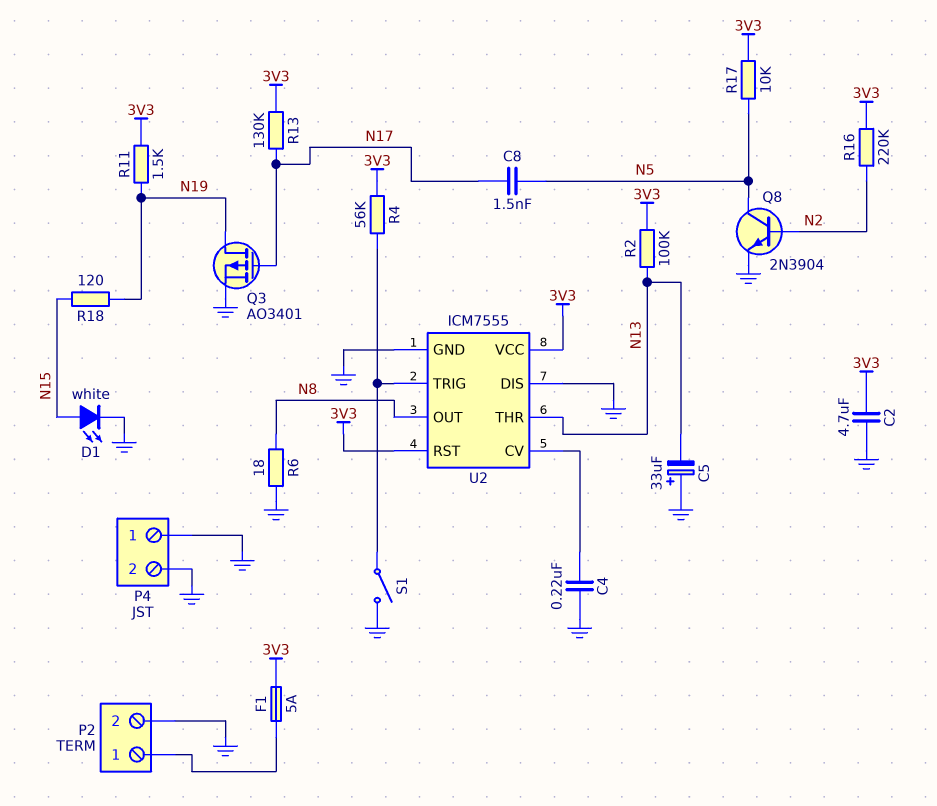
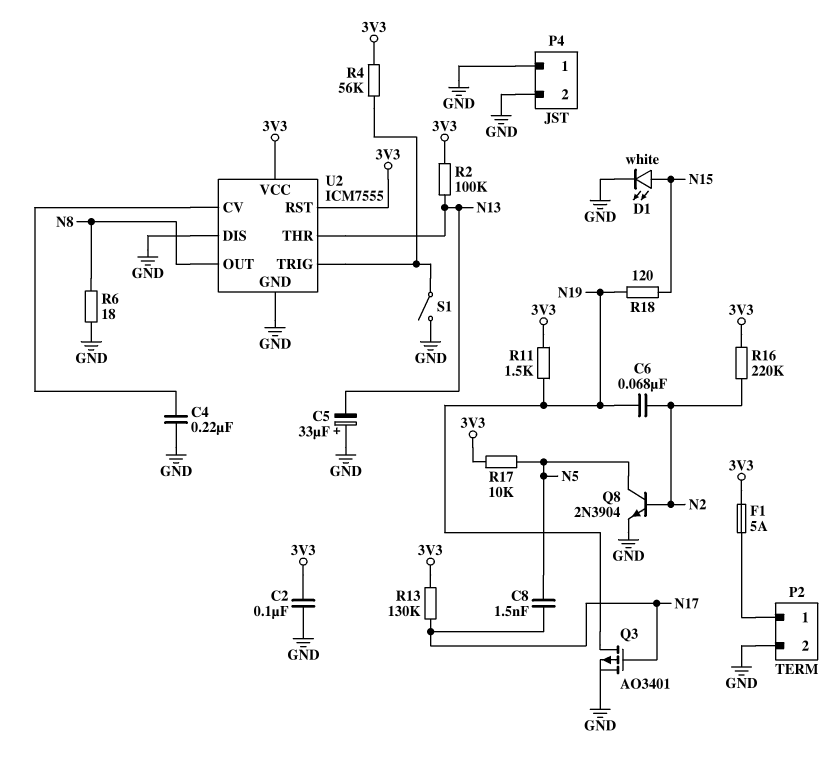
C2: 4.7uF (3V3, GND) -> 100nF (3V3, GND)
C6: none -> 68nF (N2, N19)

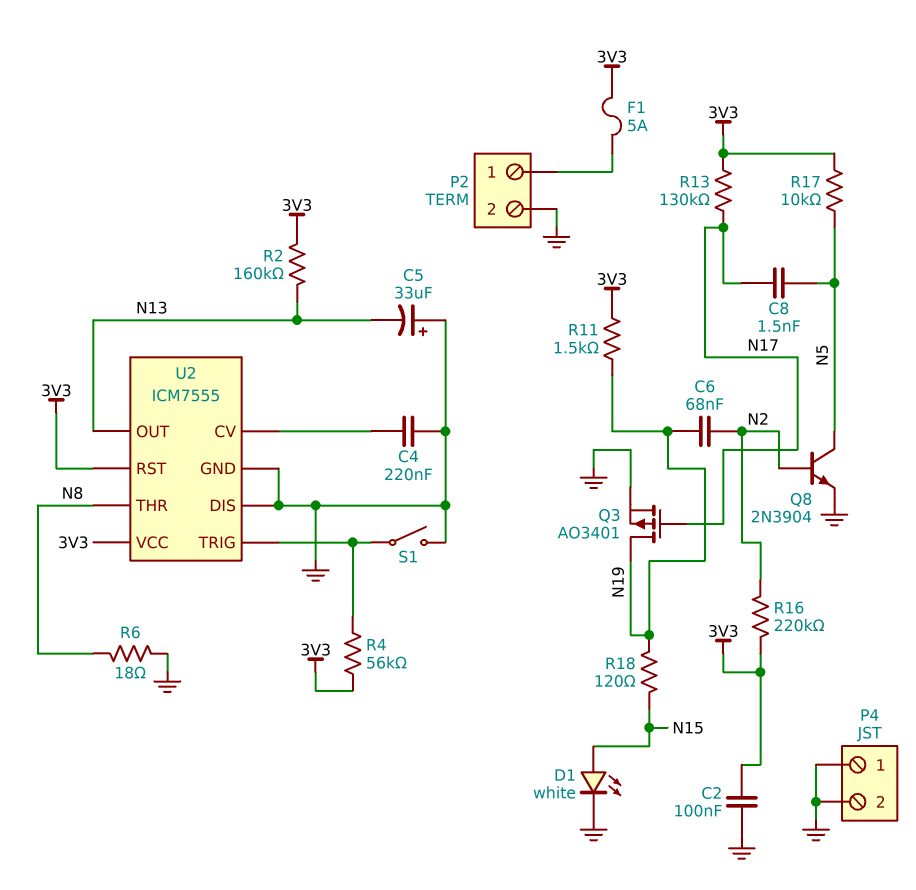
R2: 100k (3V3, N13) -> 160k (3V3, N13)
U2 pin OUT: N8 -> N13
U2 pin THR: N13 -> N8

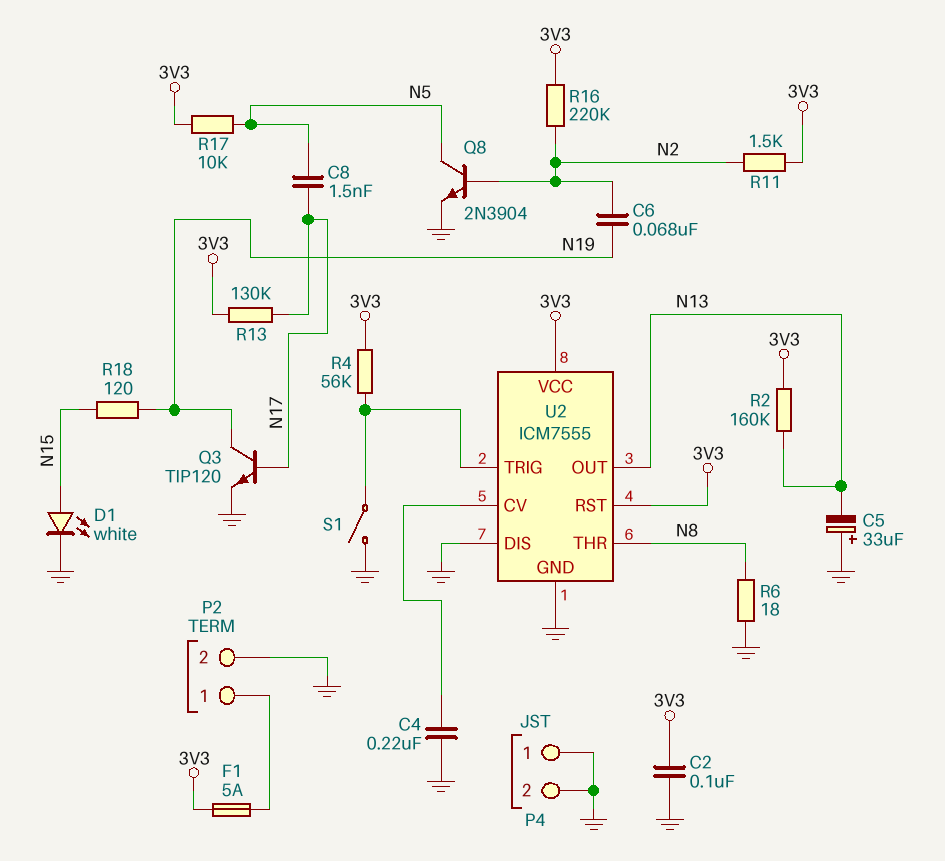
Q3: PMOS AO3401 (G N17, D N19, S GND) -> NPN TIP120 (B N17, C N19, E GND)
R11: 1.5k (3V3, N19) -> 1.5k (3V3, N2)

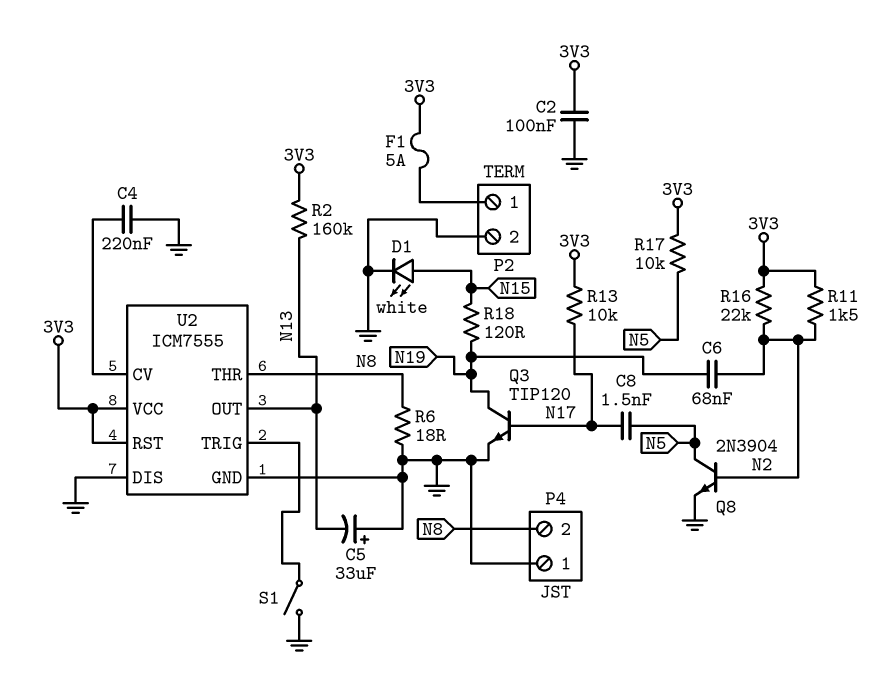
P4 pin 2: GND -> N8
R4: 56k (3V3, U2/TRIG) -> none
R13: 130k (3V3, N17) -> 10k (3V3, N17)
R16: 220k (3V3, N2) -> 22k (3V3, N2)

